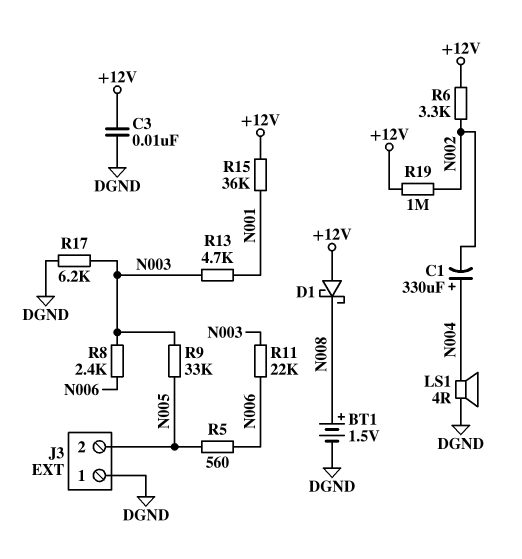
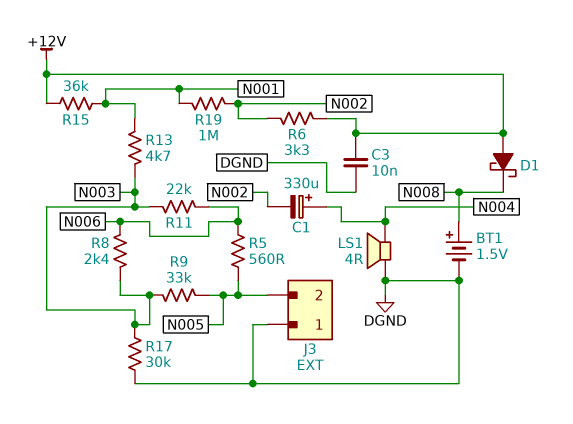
R17: 6.2k (DGND, N003) -> 30k (DGND, N003)
R19: 1M (+12V, N002) -> 1M (N001, N002)

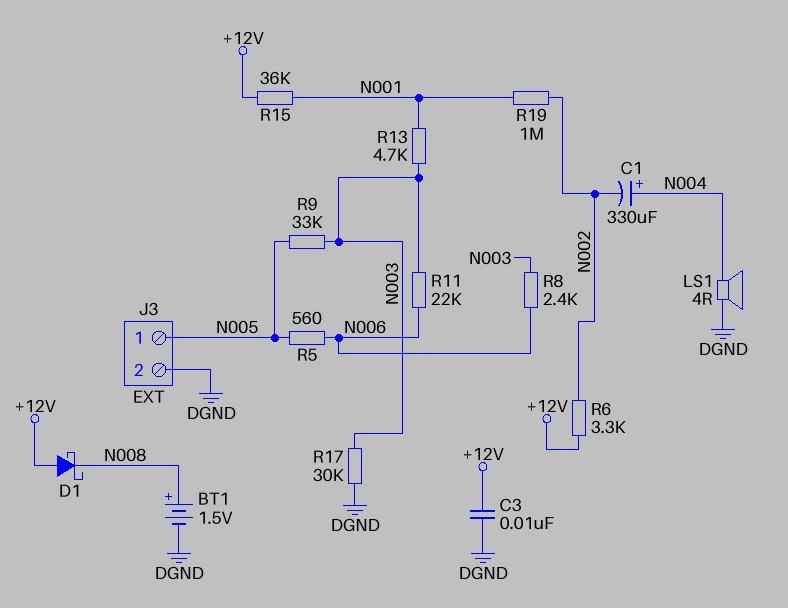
J3 pin 1: DGND -> N005
J3 pin 2: N005 -> DGND

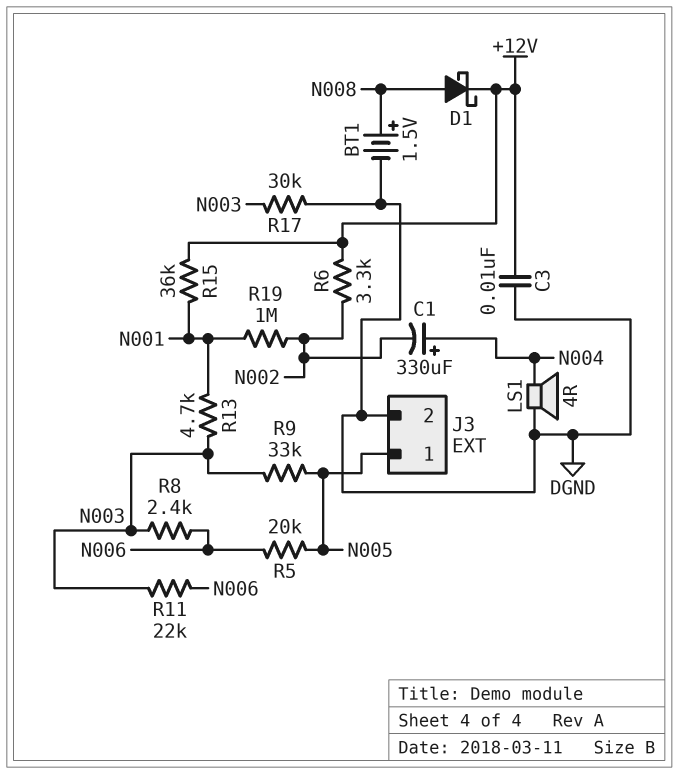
D1: schottky (A +12V, K N008) -> schottky (A N008, K +12V)
R5: 560 (N005, N006) -> 20k (N005, N006)

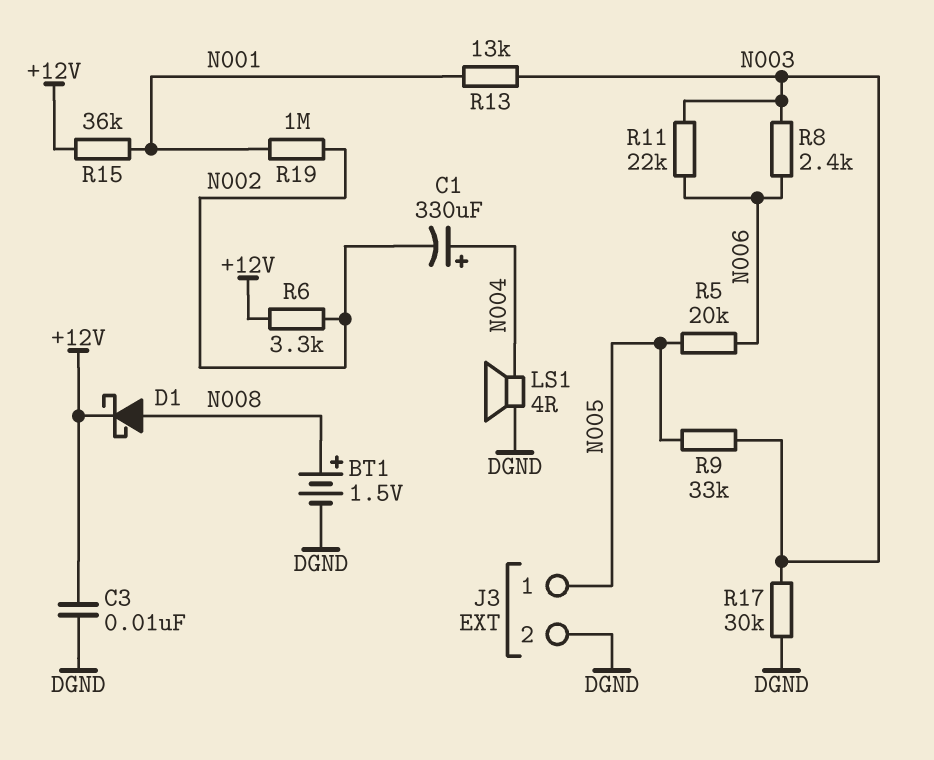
R13: 4.7k (N001, N003) -> 13k (N001, N003)

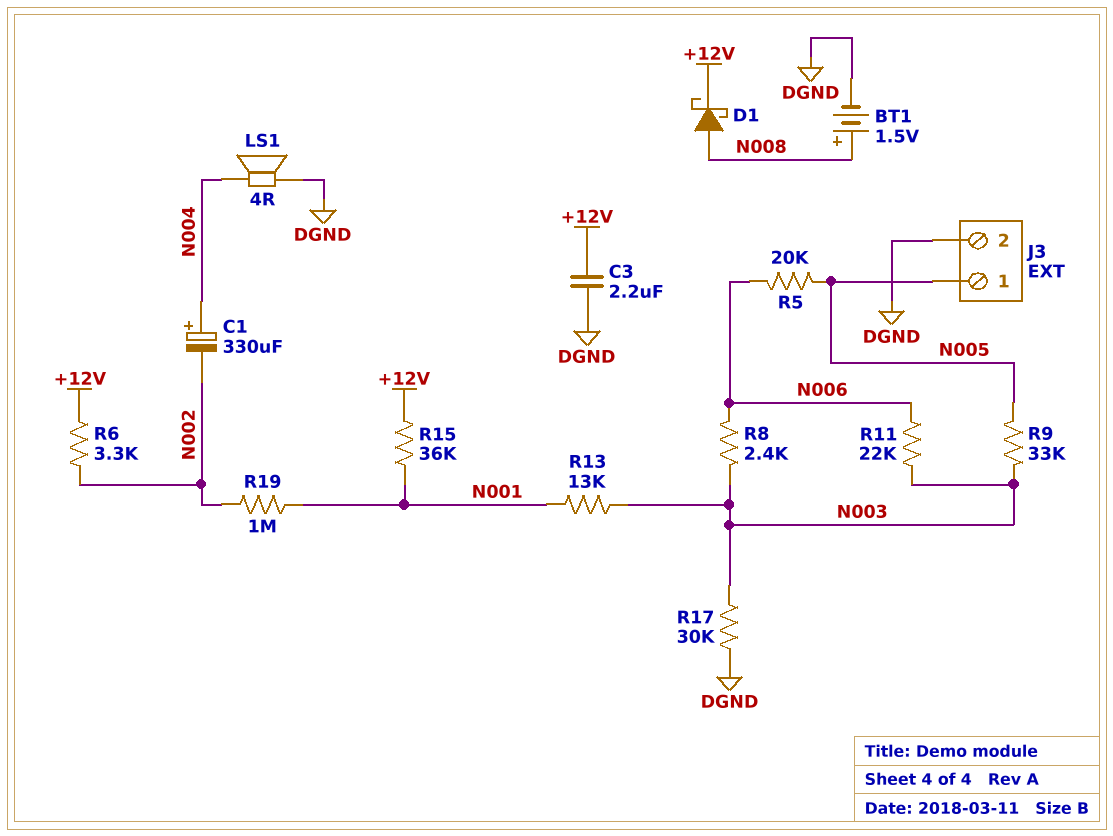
C3: 10nF (+12V, DGND) -> 2.2uF (+12V, DGND)

